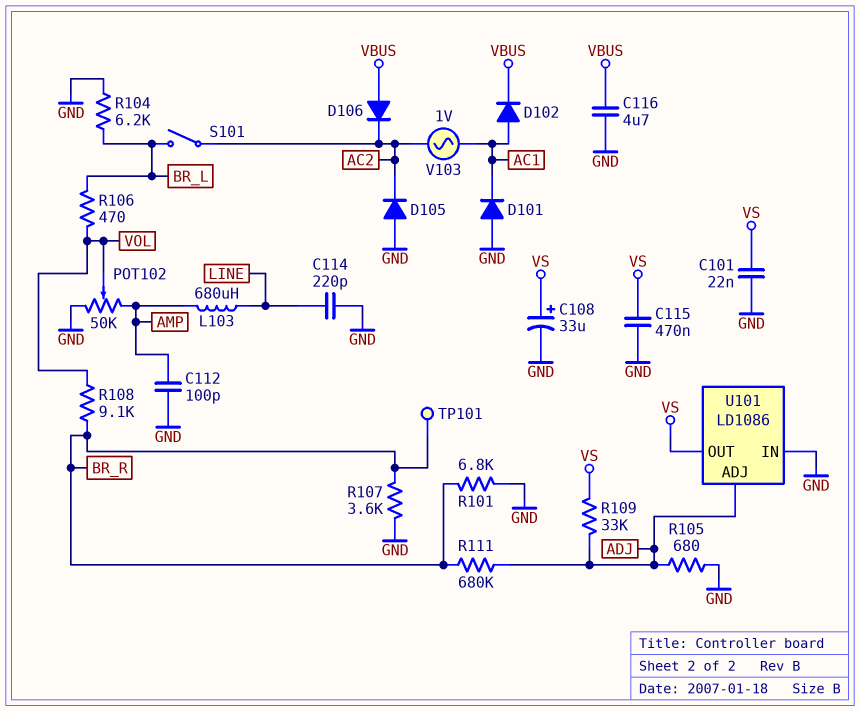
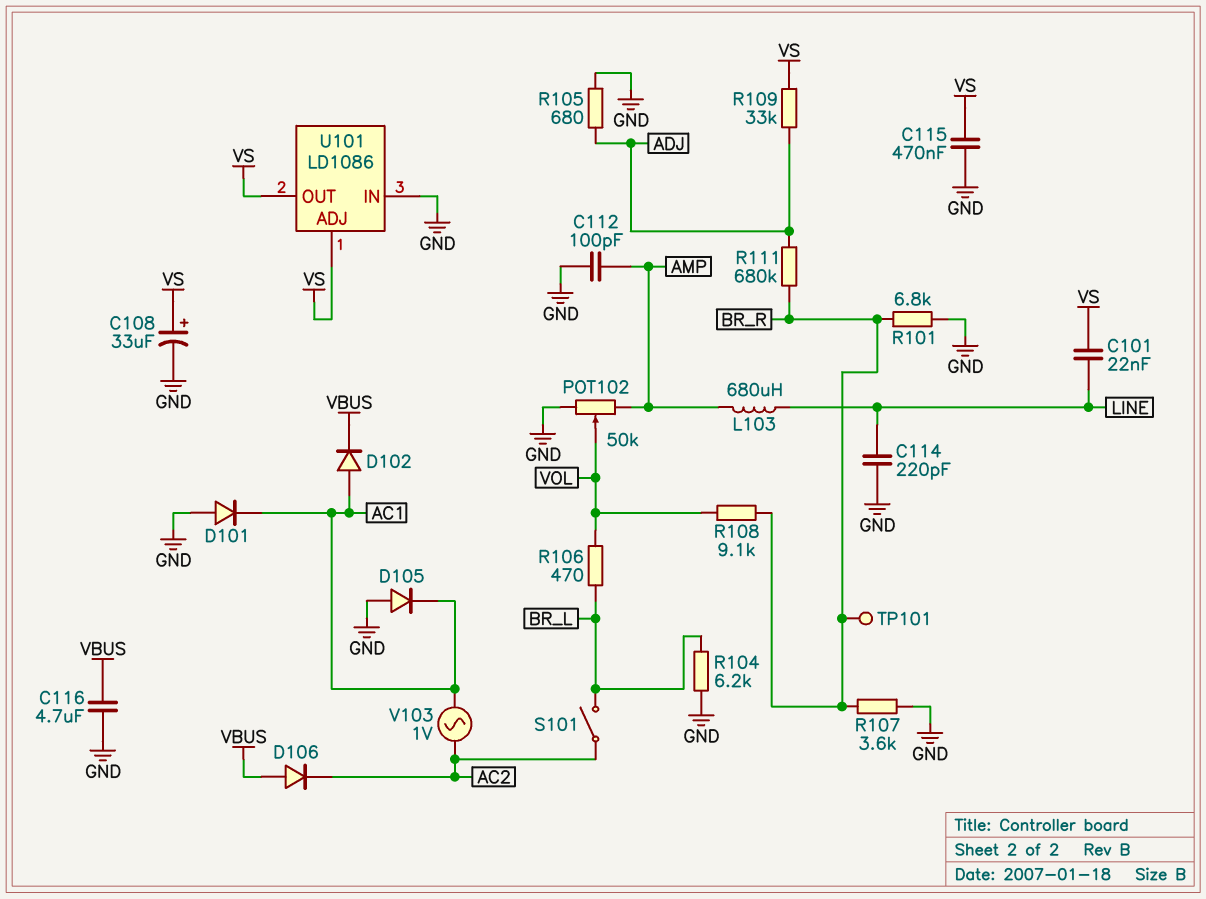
C101: 22nF (GND, VS) -> 22nF (LINE, VS)
D105: diode (A GND, K AC2) -> diode (A GND, K AC1)
U101 pin ADJ: ADJ -> VS

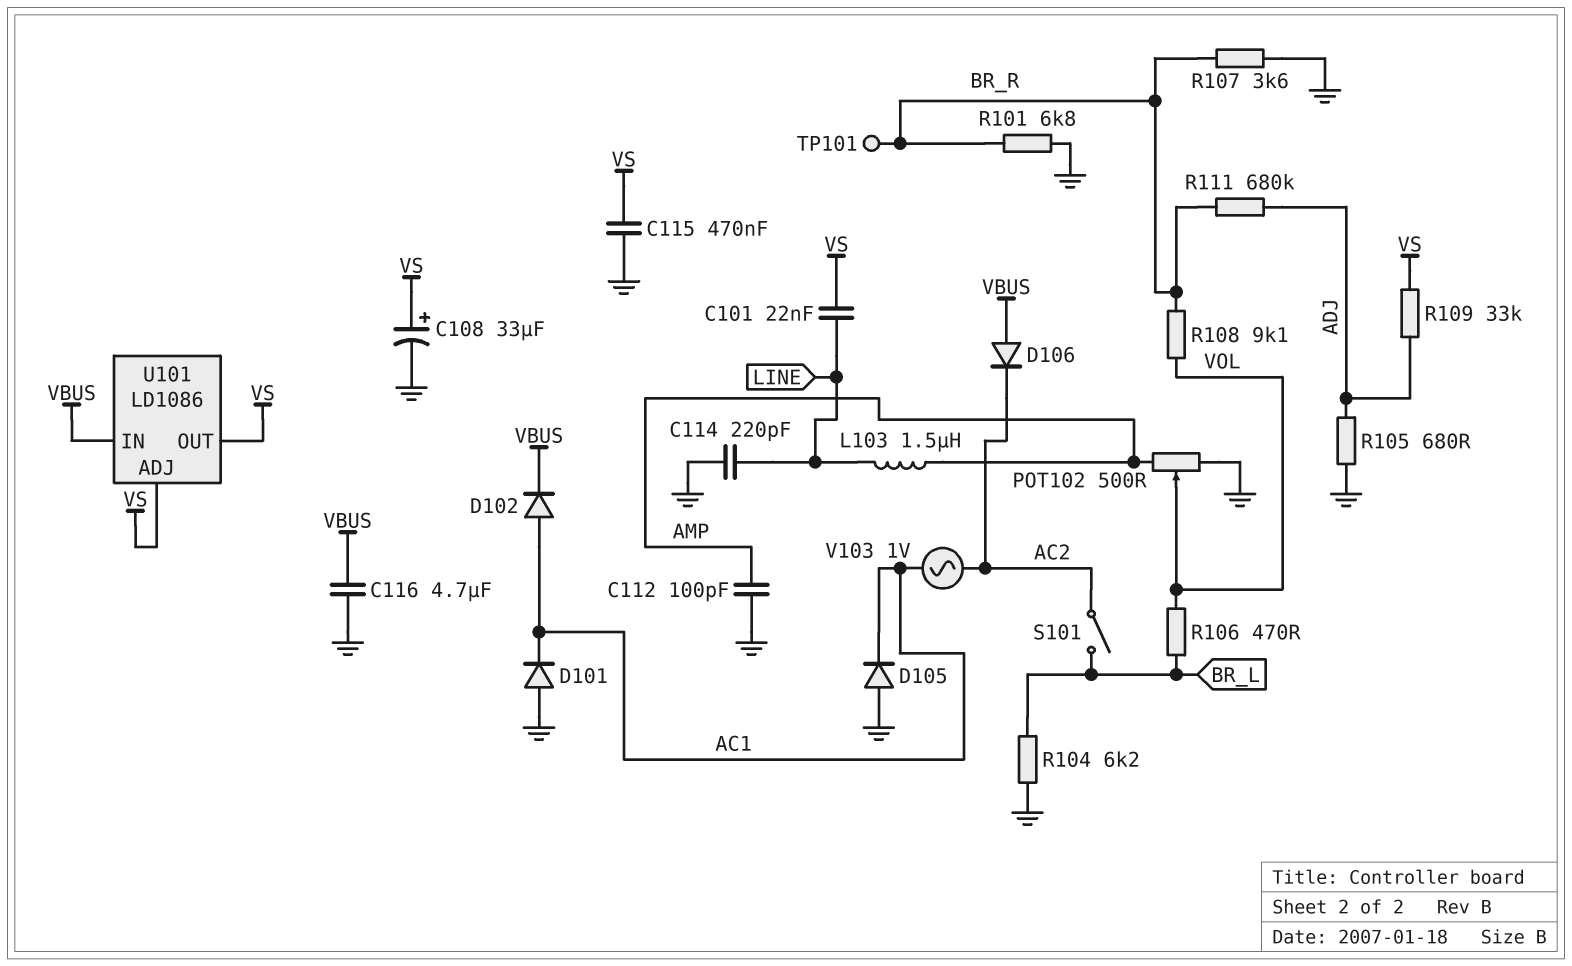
L103: 680uH (AMP, LINE) -> 1.5uH (AMP, LINE)
POT102: 50k (AMP, GND, wiper VOL) -> 500 (AMP, GND, wiper VOL)
U101 pin IN: GND -> VBUS

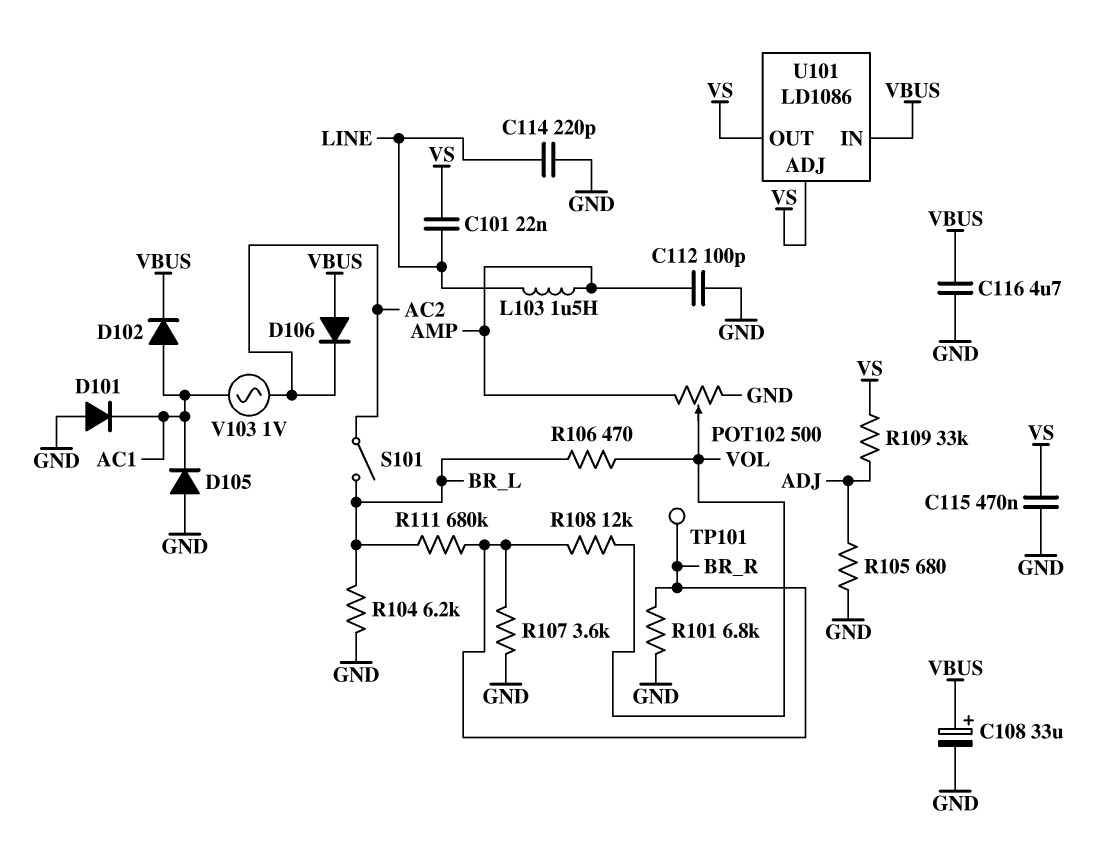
C108: 33uF (plus VS, minus GND) -> 33uF (plus VBUS, minus GND)
R108: 9.1k (BR_R, VOL) -> 12k (BR_R, VOL)
R111: 680k (ADJ, BR_R) -> 680k (BR_L, BR_R)

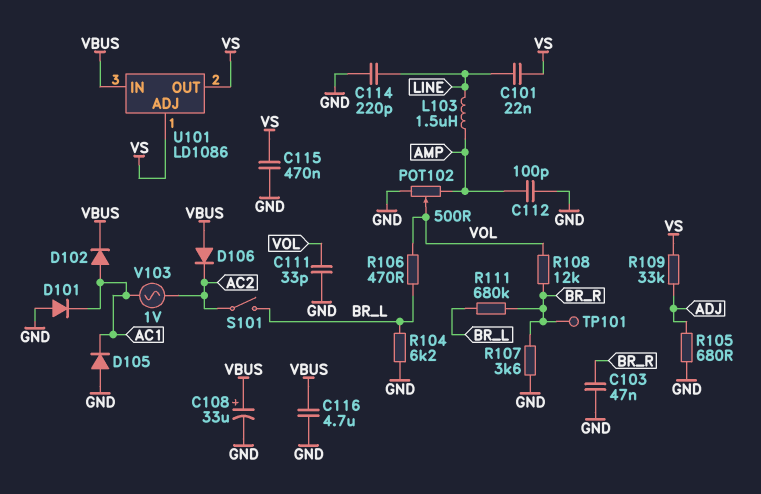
C103: none -> 47nF (BR_R, GND)
C111: none -> 33pF (GND, VOL)
R101: 6.8k (BR_R, GND) -> none

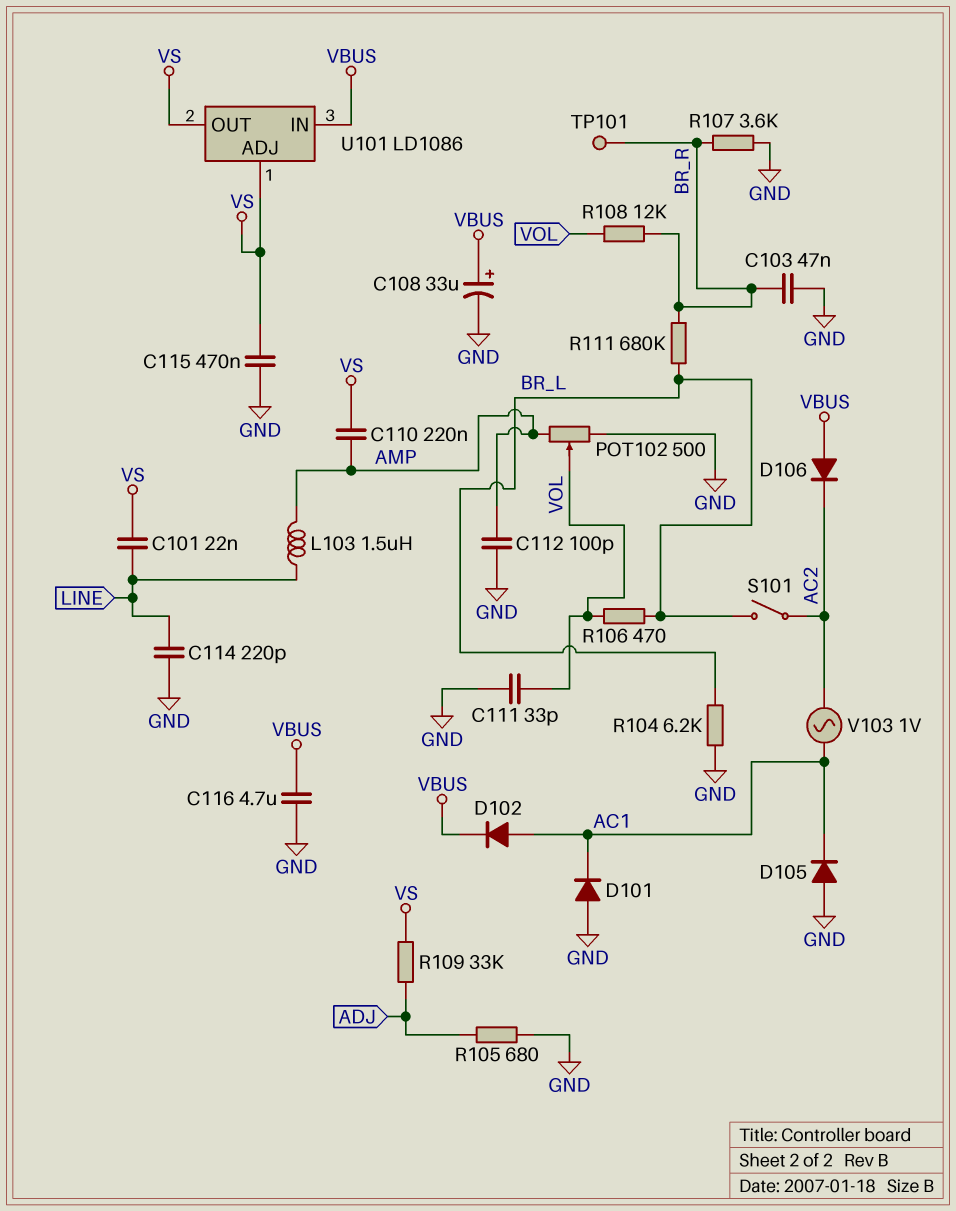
C110: none -> 220nF (AMP, VS)

